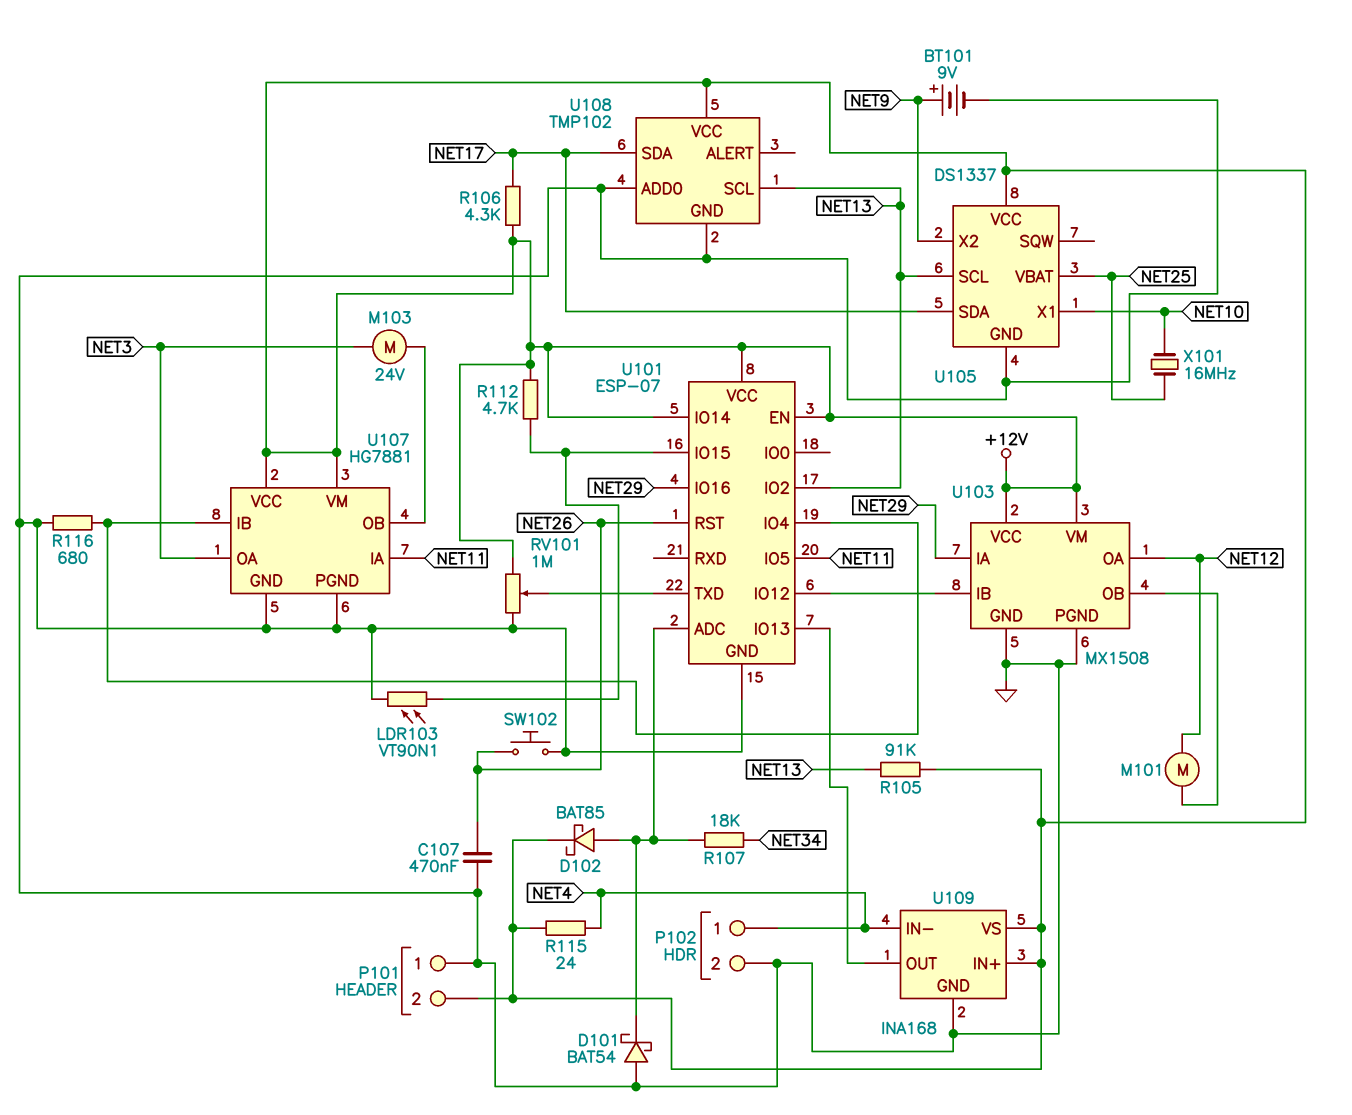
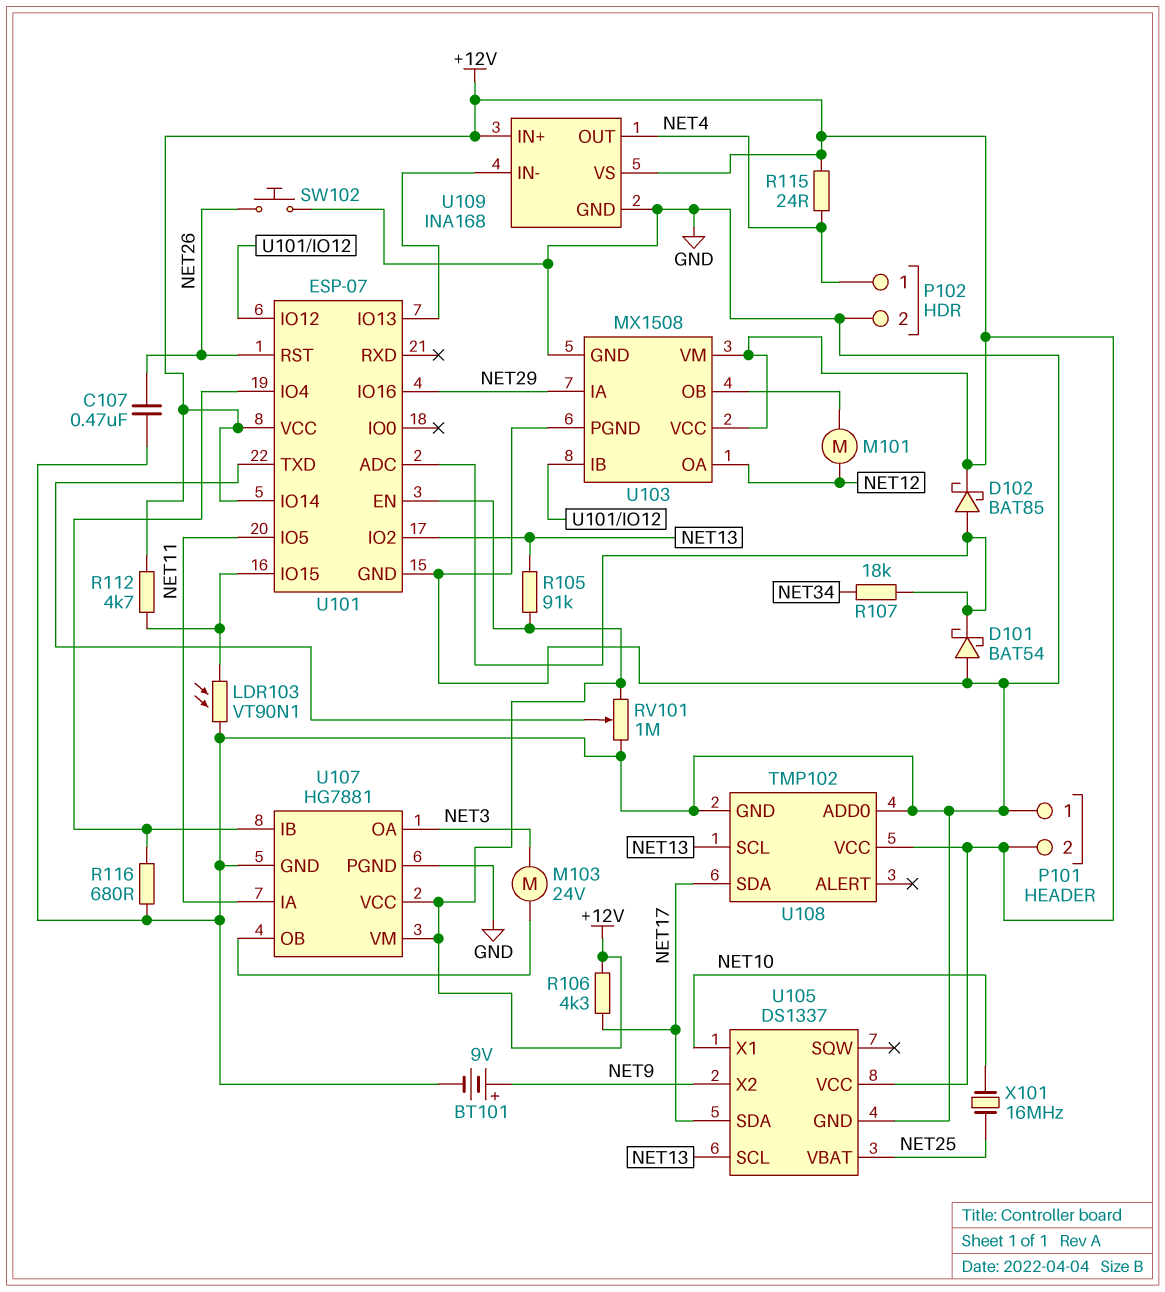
U109 pin IN-: NET4 -> U101/IO13
U109 pin OUT: U101/IO13 -> NET4

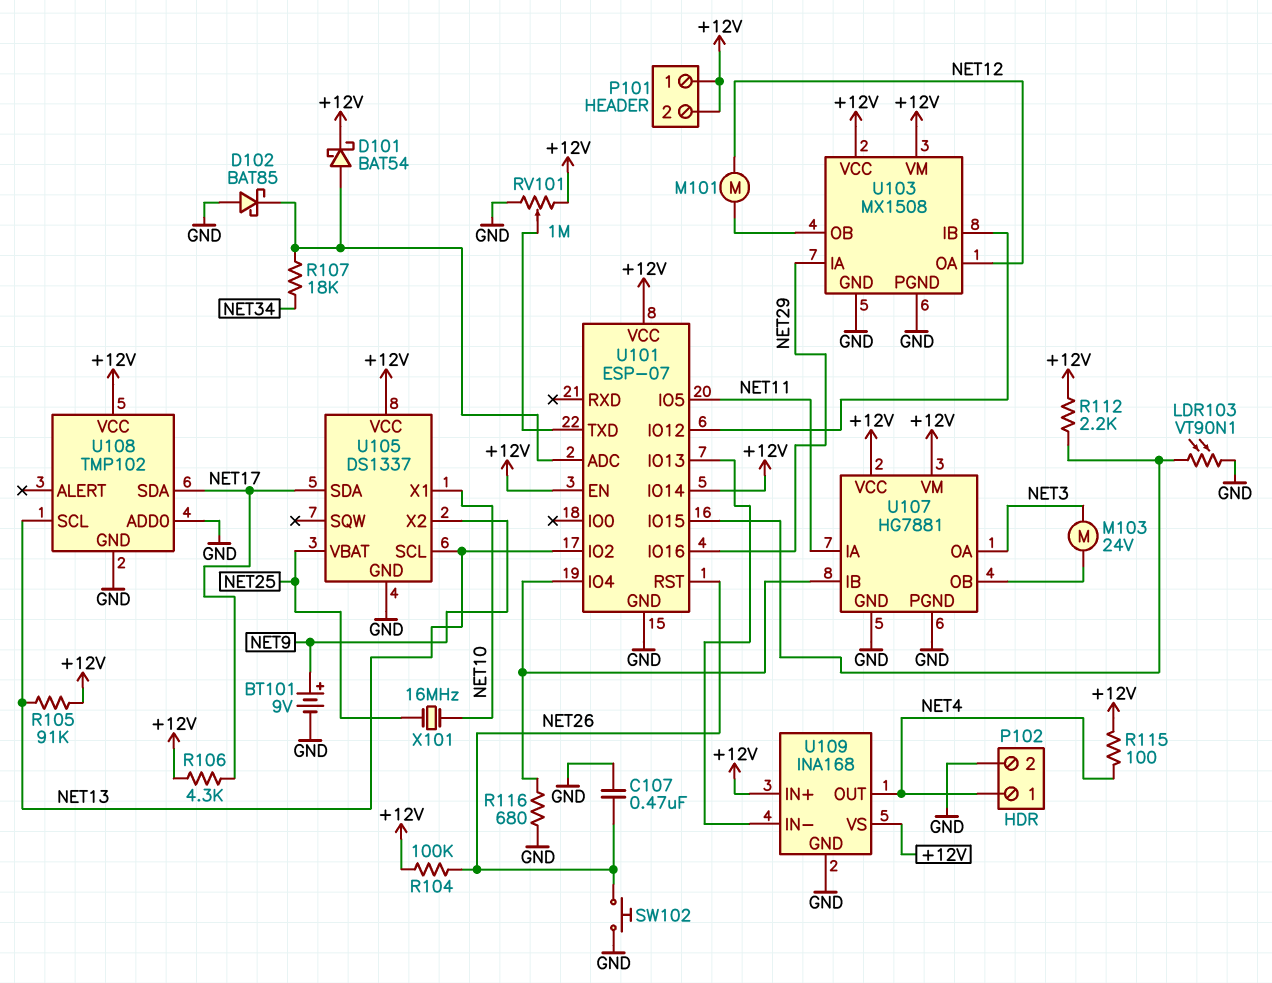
D101: schottky BAT54 (A GND, K U101/ADC) -> schottky BAT54 (A U101/ADC, K +12V)
D102: schottky BAT85 (A U101/ADC, K +12V) -> schottky BAT85 (A GND, K U101/ADC)
P101 pin 1: GND -> +12V
R104: none -> 100k (+12V, NET26)
R112: 4.7k (+12V, U101/IO15) -> 2.2k (+12V, U101/IO15)
R115: 24 (+12V, NET4) -> 100 (+12V, NET4)

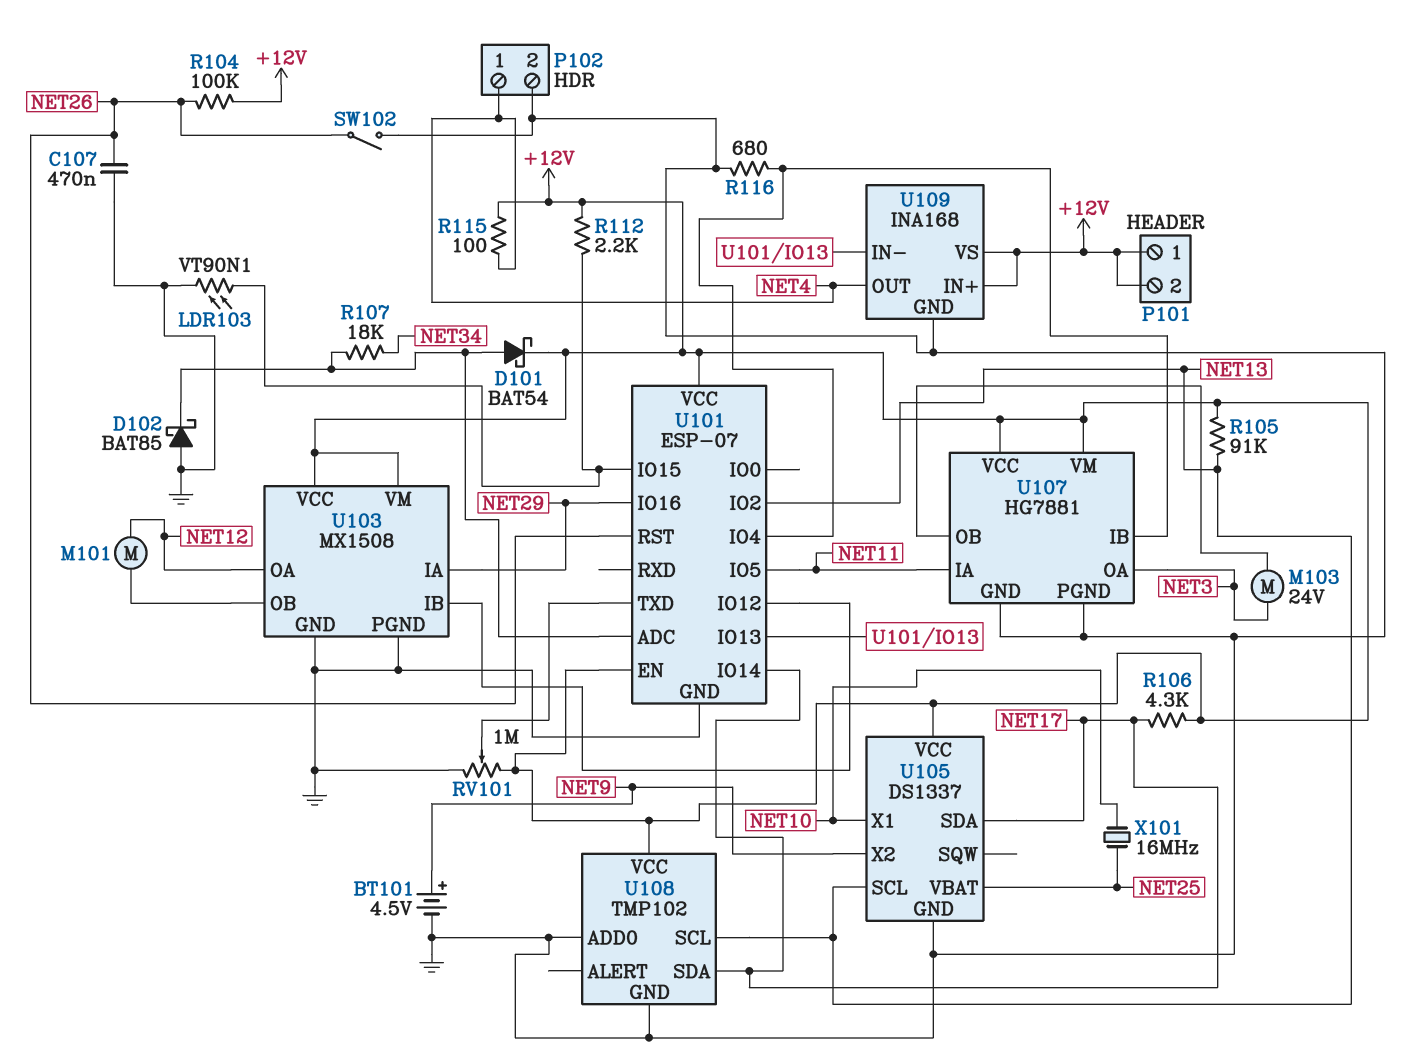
BT101: 9V (plus NET9, minus GND) -> 4.5V (plus NET9, minus GND)
SW102: button (GND, NET26) -> switch (GND, NET26)
U101 pin IO14: +12V -> NET17

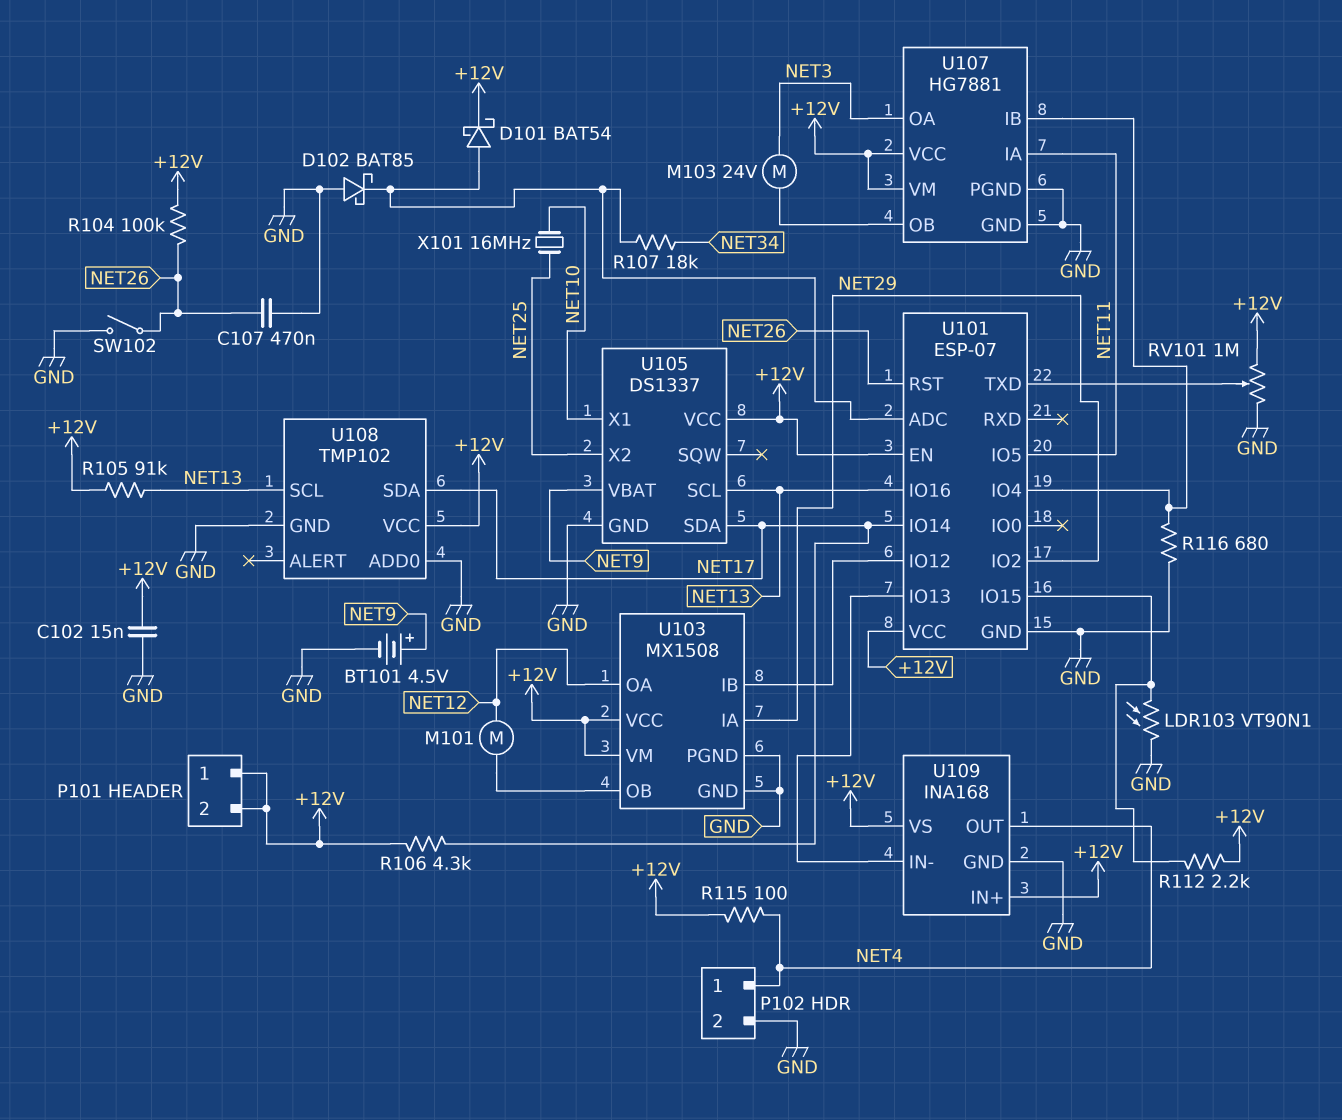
C102: none -> 15nF (+12V, GND)
U101 pin IO2: NET13 -> NET29
U101 pin IO16: NET29 -> NET13
U105 pin VBAT: NET25 -> NET9
U105 pin X2: NET9 -> NET25

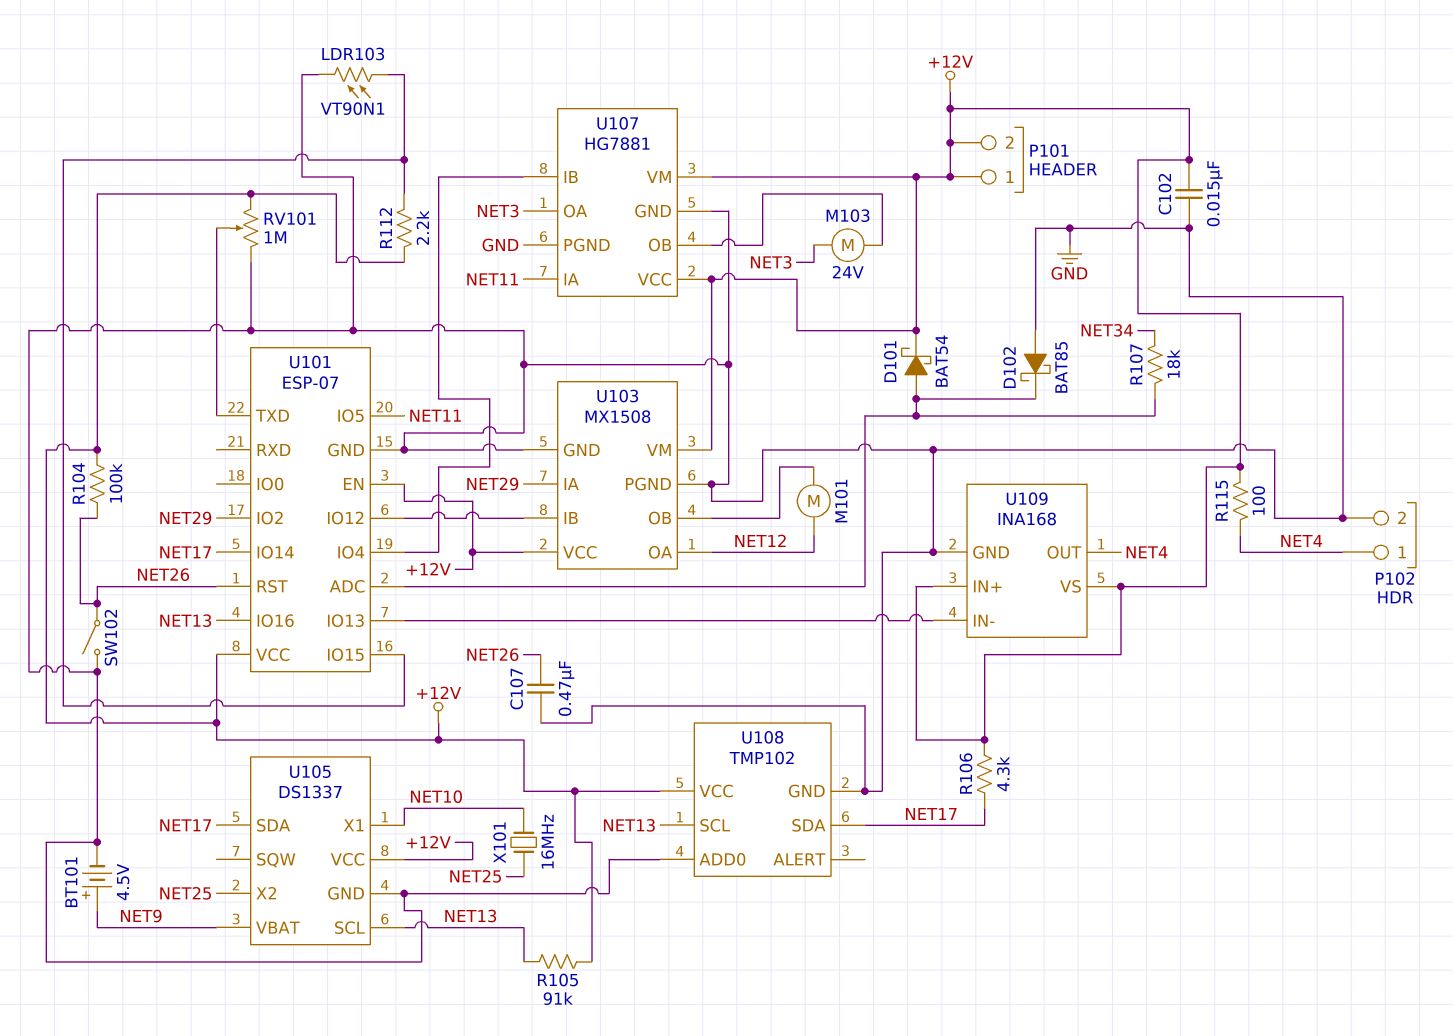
R116: 680 (GND, U101/IO4) -> none

